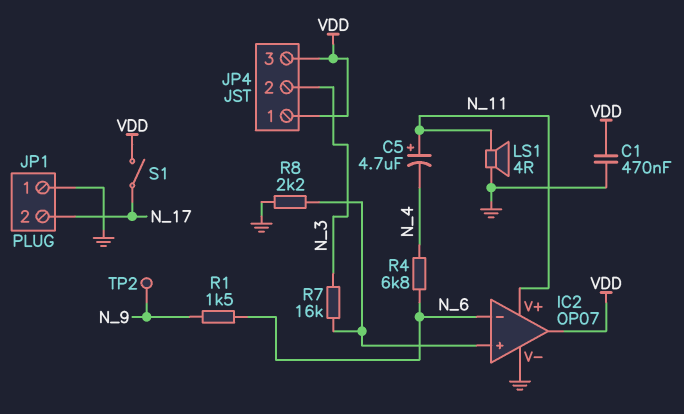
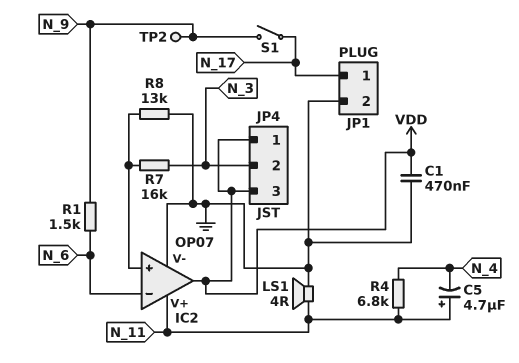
JP1 pin 1: GND -> N_17
JP1 pin 2: N_17 -> GND
R4: 6.8k (N_4, N_6) -> 6.8k (N_4, N_11)
R8: 2.2k (GND, IC2/in+) -> 13k (GND, IC2/in+)
S1: switch (N_17, VDD) -> switch (N_9, N_17)

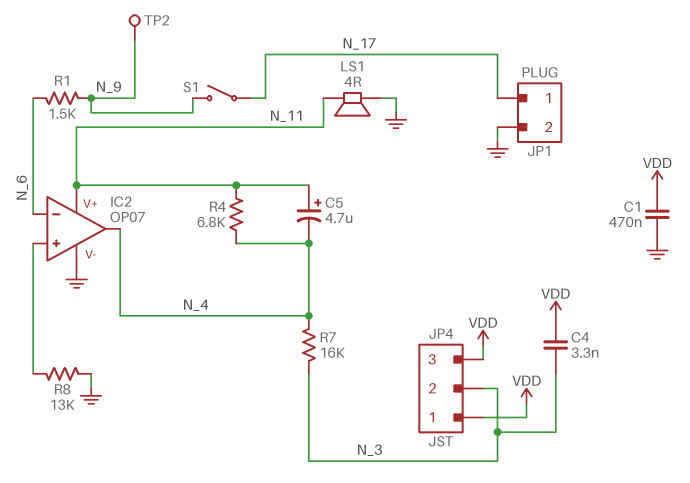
C4: none -> 3.3nF (N_3, VDD)
IC2 pin out: VDD -> N_4
R7: 16k (IC2/in+, N_3) -> 16k (N_3, N_4)

